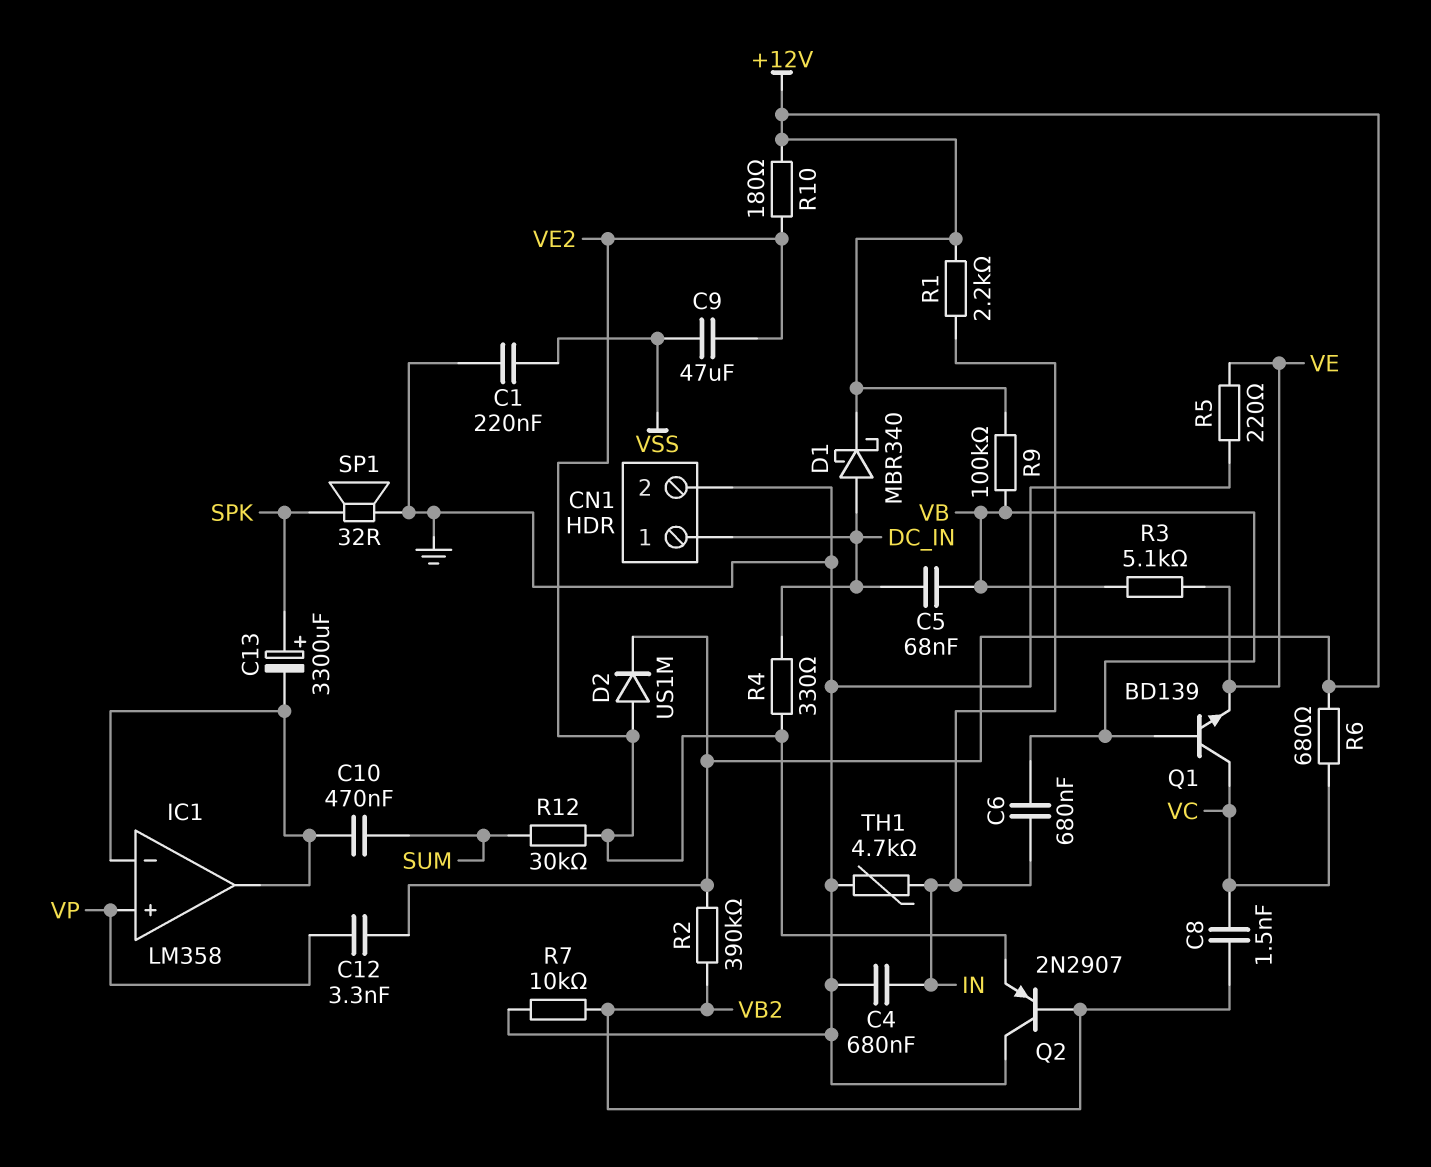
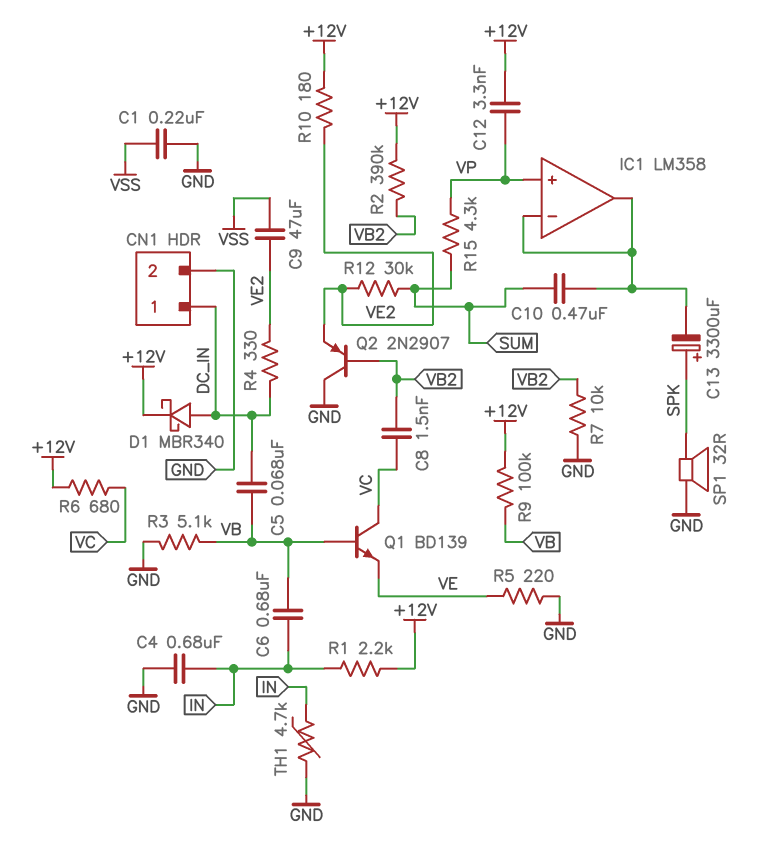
D2: diode US1M (A VE2, K +12V) -> none
R3: 5.1k (VB, VE) -> 5.1k (GND, VB)
R15: none -> 4.3k (SUM, VP)

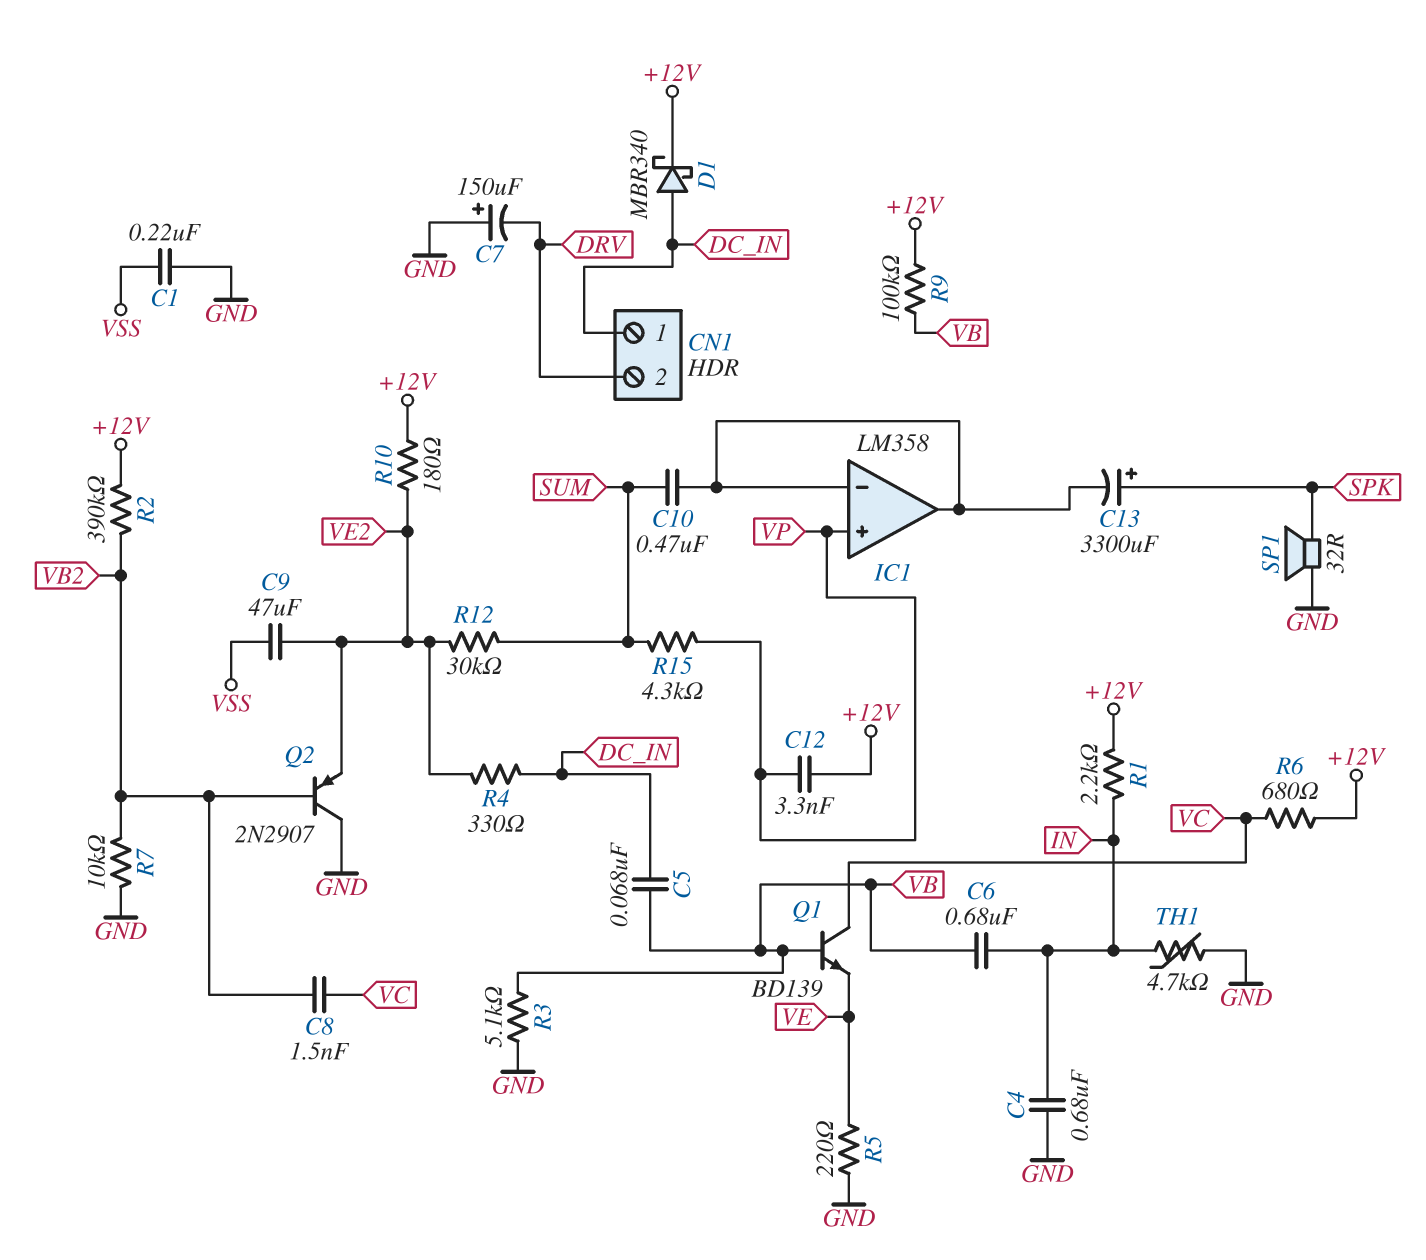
C7: none -> 150uF (plus GND, minus DRV)
CN1 pin 2: GND -> DRV

